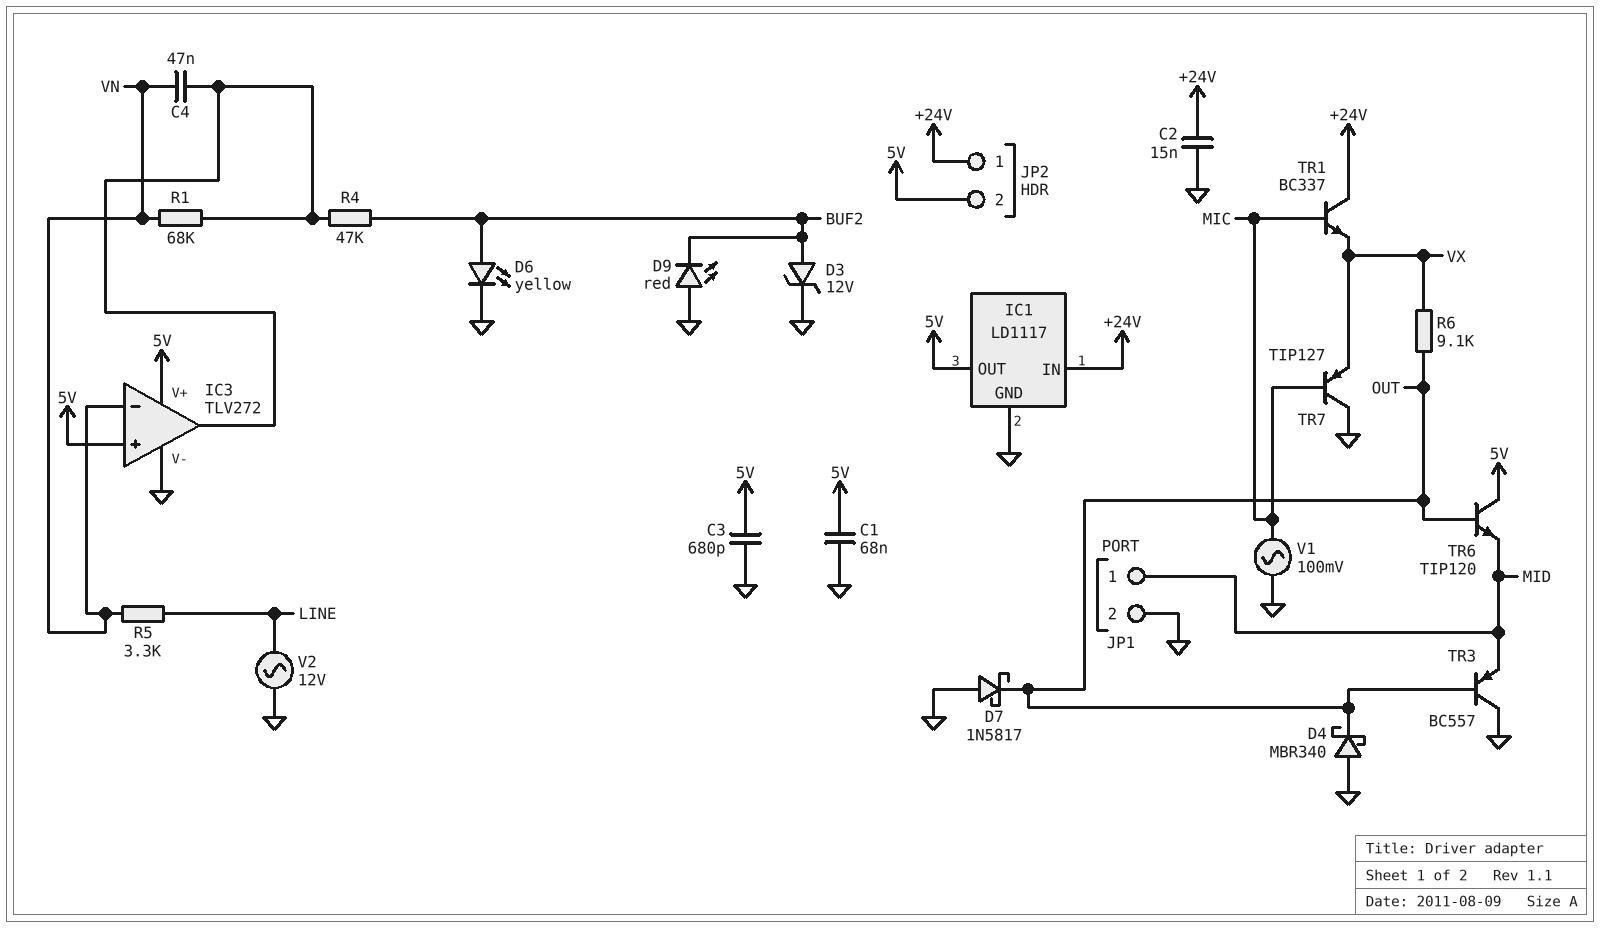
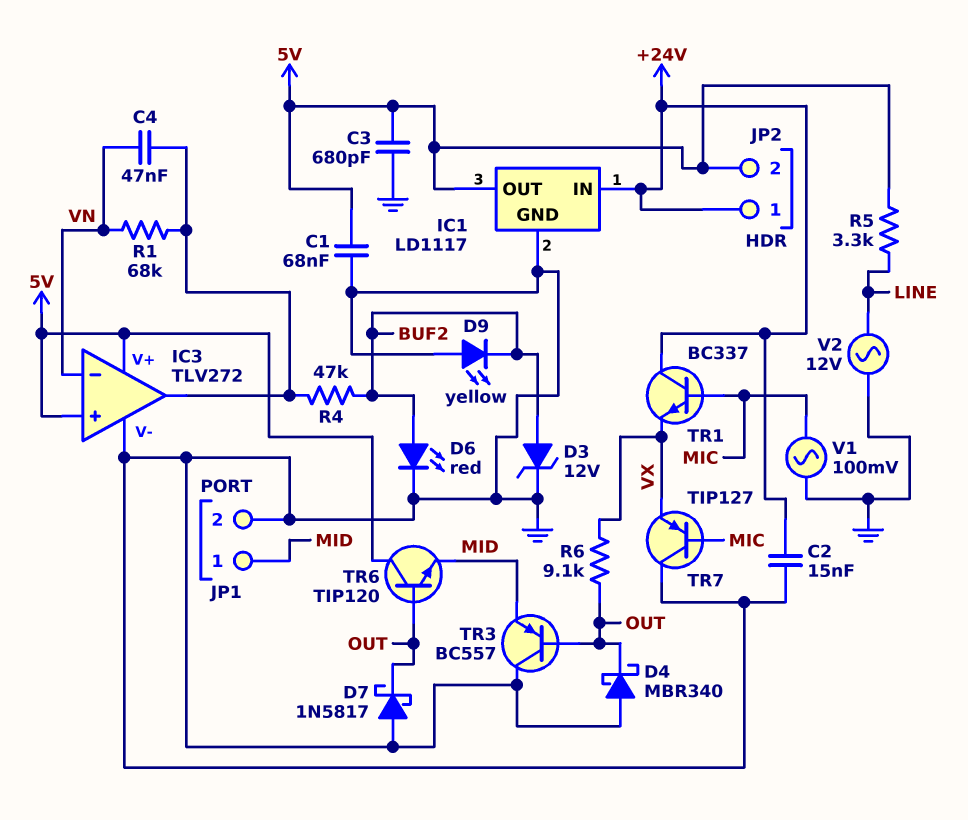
D6: LED yellow (A BUF2, K GND) -> LED red (A BUF2, K GND)
D9: LED red (A GND, K BUF2) -> LED yellow (A GND, K BUF2)
R5: 3.3k (LINE, VN) -> 3.3k (5V, LINE)

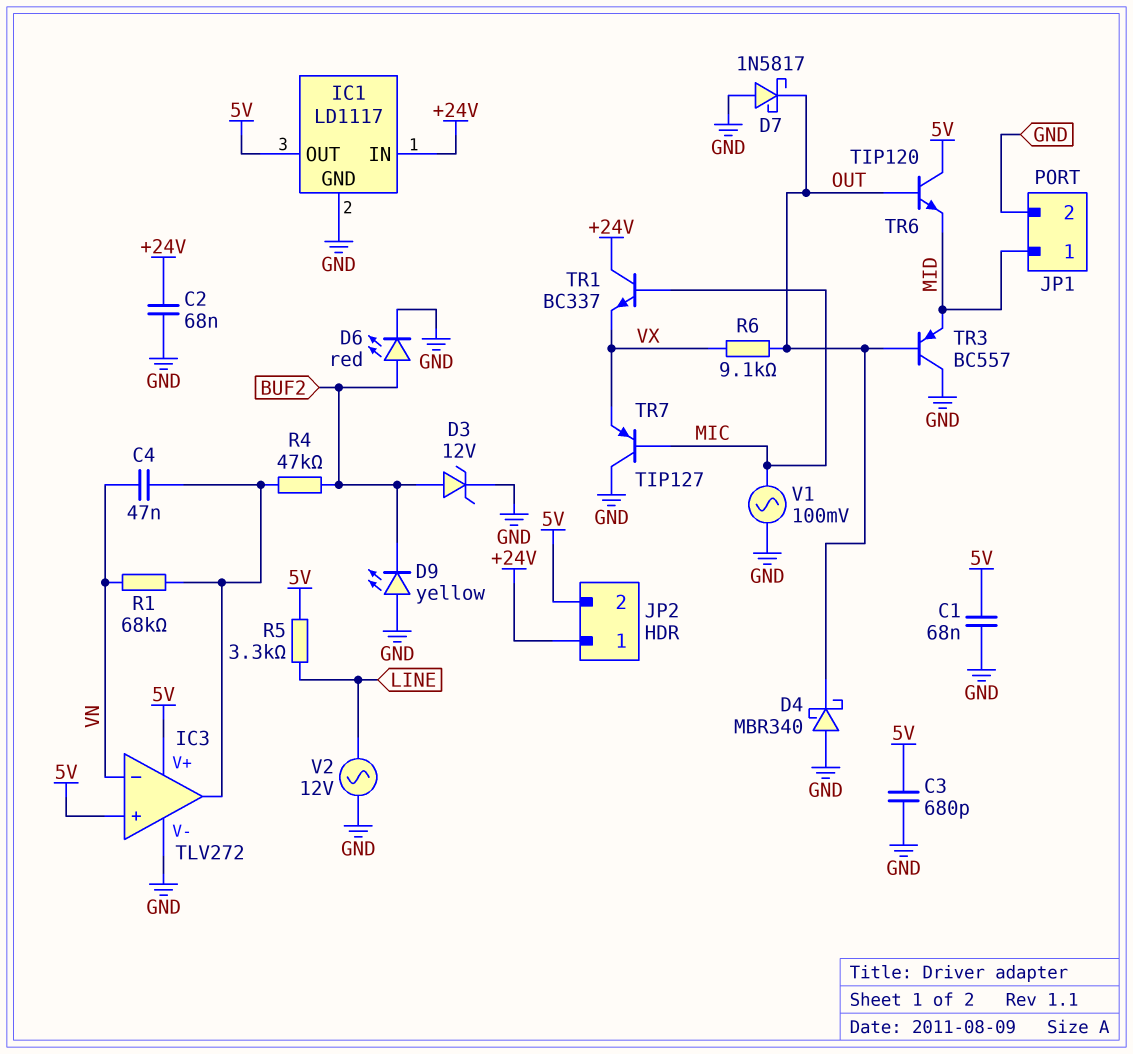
C2: 15nF (+24V, GND) -> 68nF (+24V, GND)

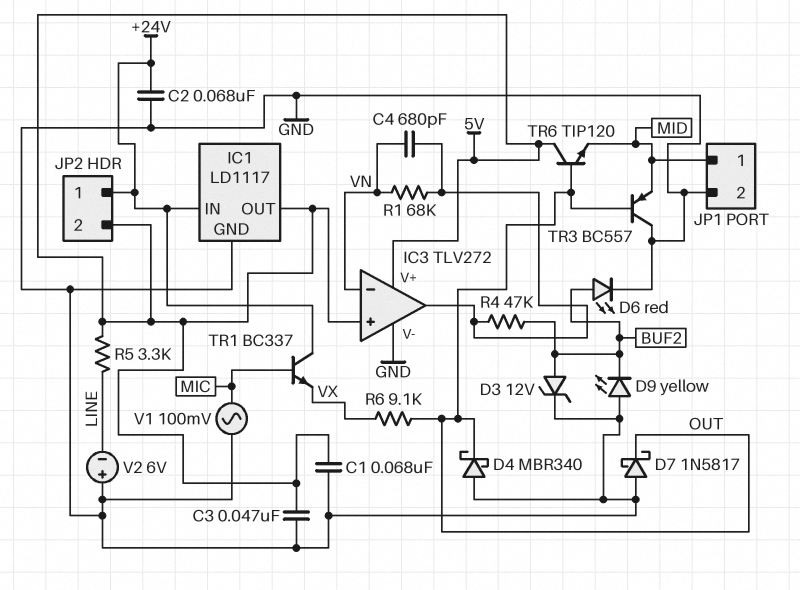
C3: 680pF (5V, GND) -> 47nF (5V, GND)
C4: 47nF (IC3/out, VN) -> 680pF (IC3/out, VN)
TR7: PNP TIP127 (B MIC, C GND, E VX) -> none
V2: AC 12V (GND, LINE) -> 6V (plus GND, minus LINE)

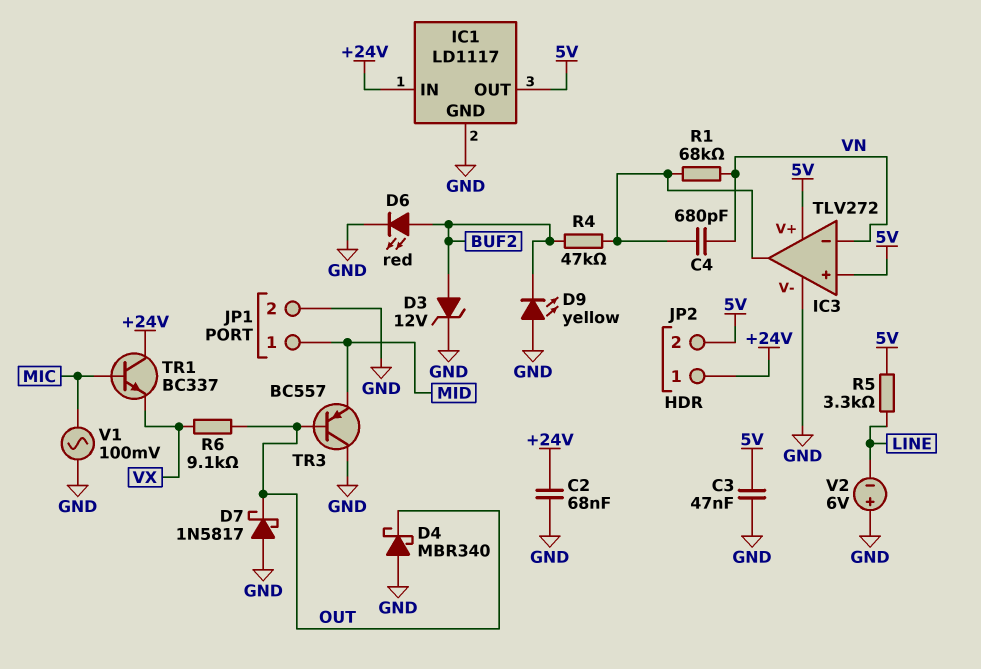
C1: 68nF (5V, GND) -> none
TR6: NPN TIP120 (B OUT, C 5V, E MID) -> none

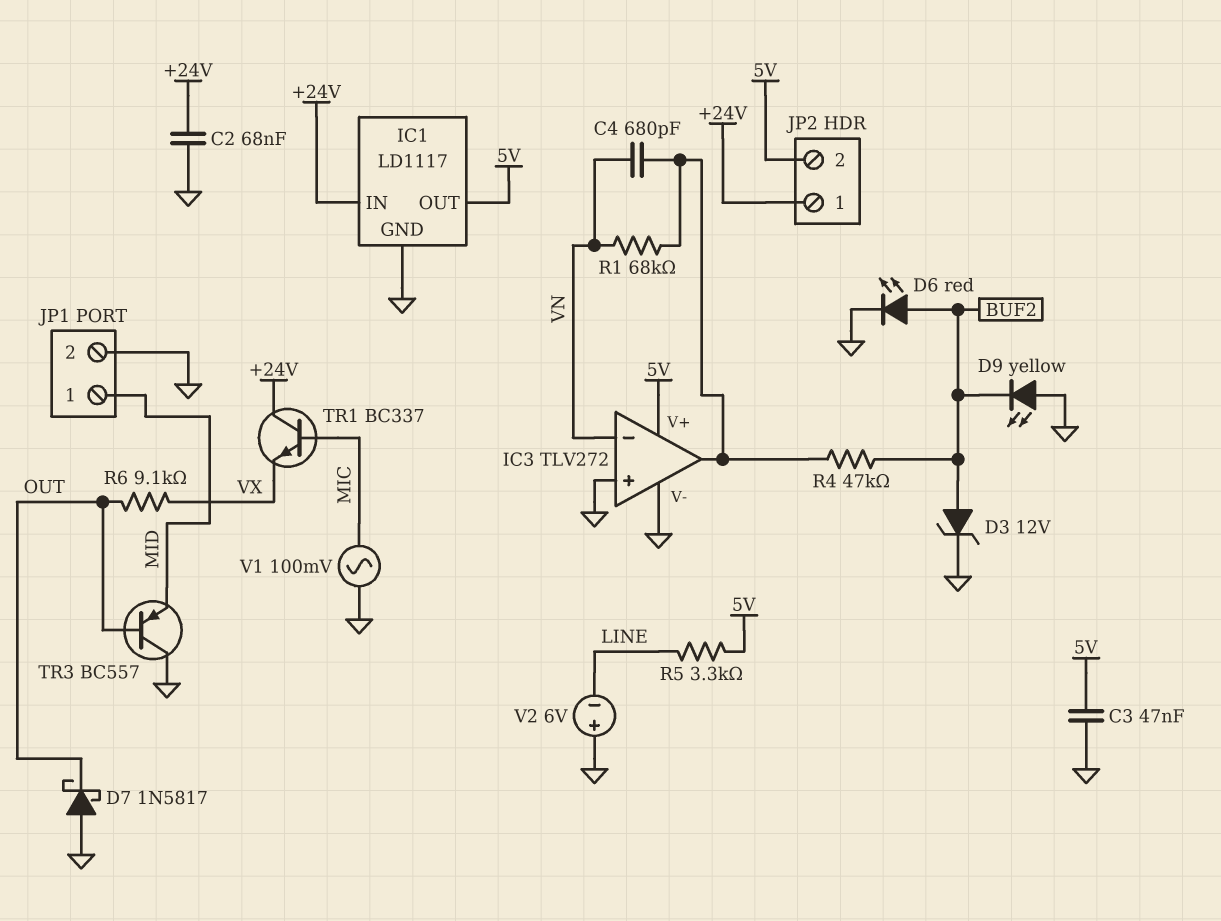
D4: schottky MBR340 (A GND, K OUT) -> none
IC3 pin in+: 5V -> GND

